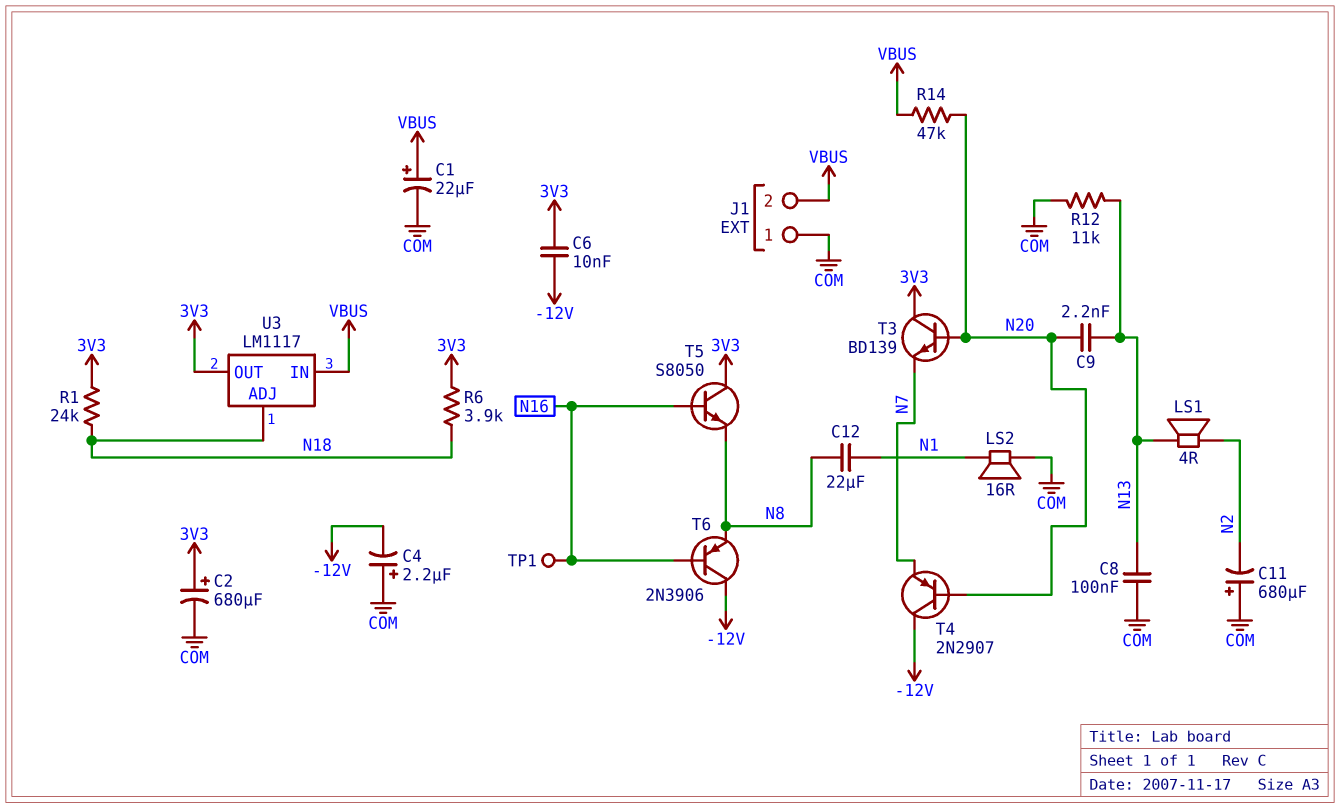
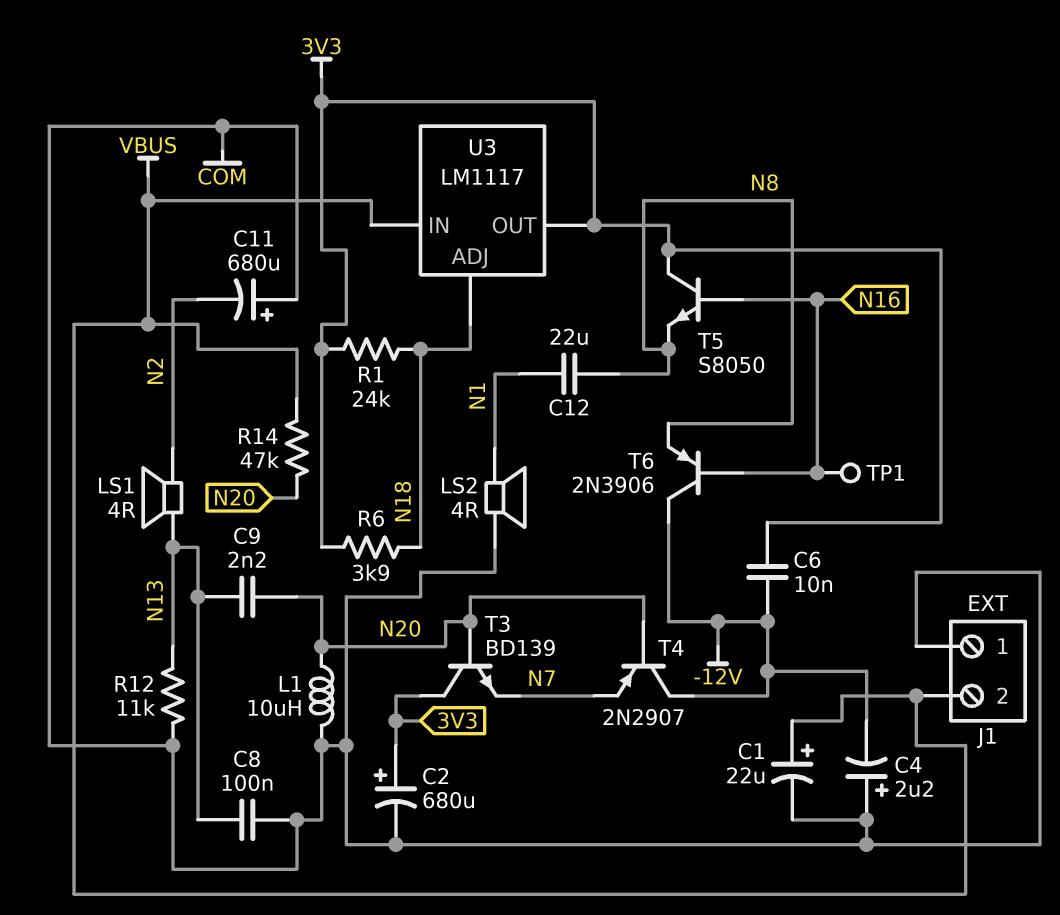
L1: none -> 10uH (COM, N20)
LS2: speaker 16R (COM, N1) -> speaker 4R (COM, N1)

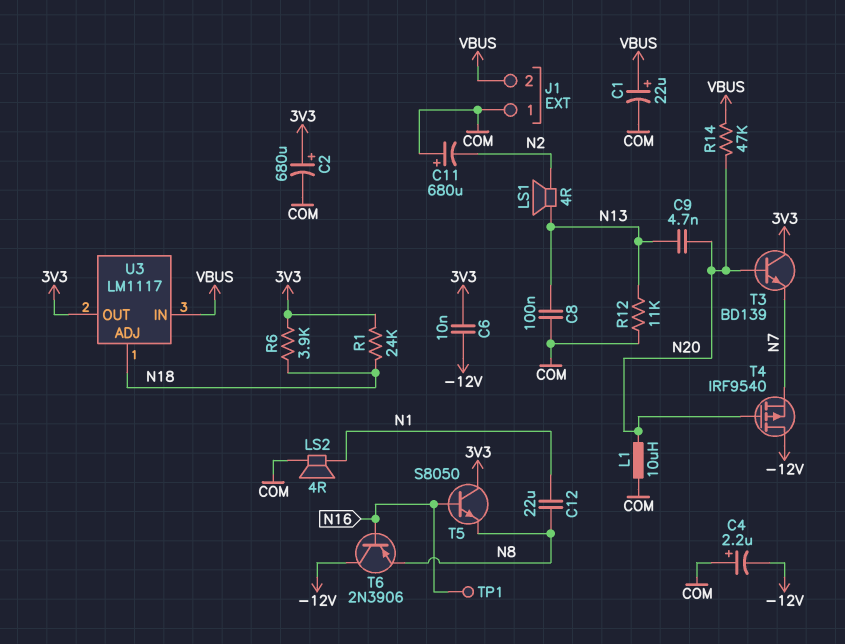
C9: 2.2nF (N13, N20) -> 4.7nF (N13, N20)
T4: PNP 2N2907 (B N20, C -12V, E N7) -> PMOS IRF9540 (G N20, D -12V, S N7)

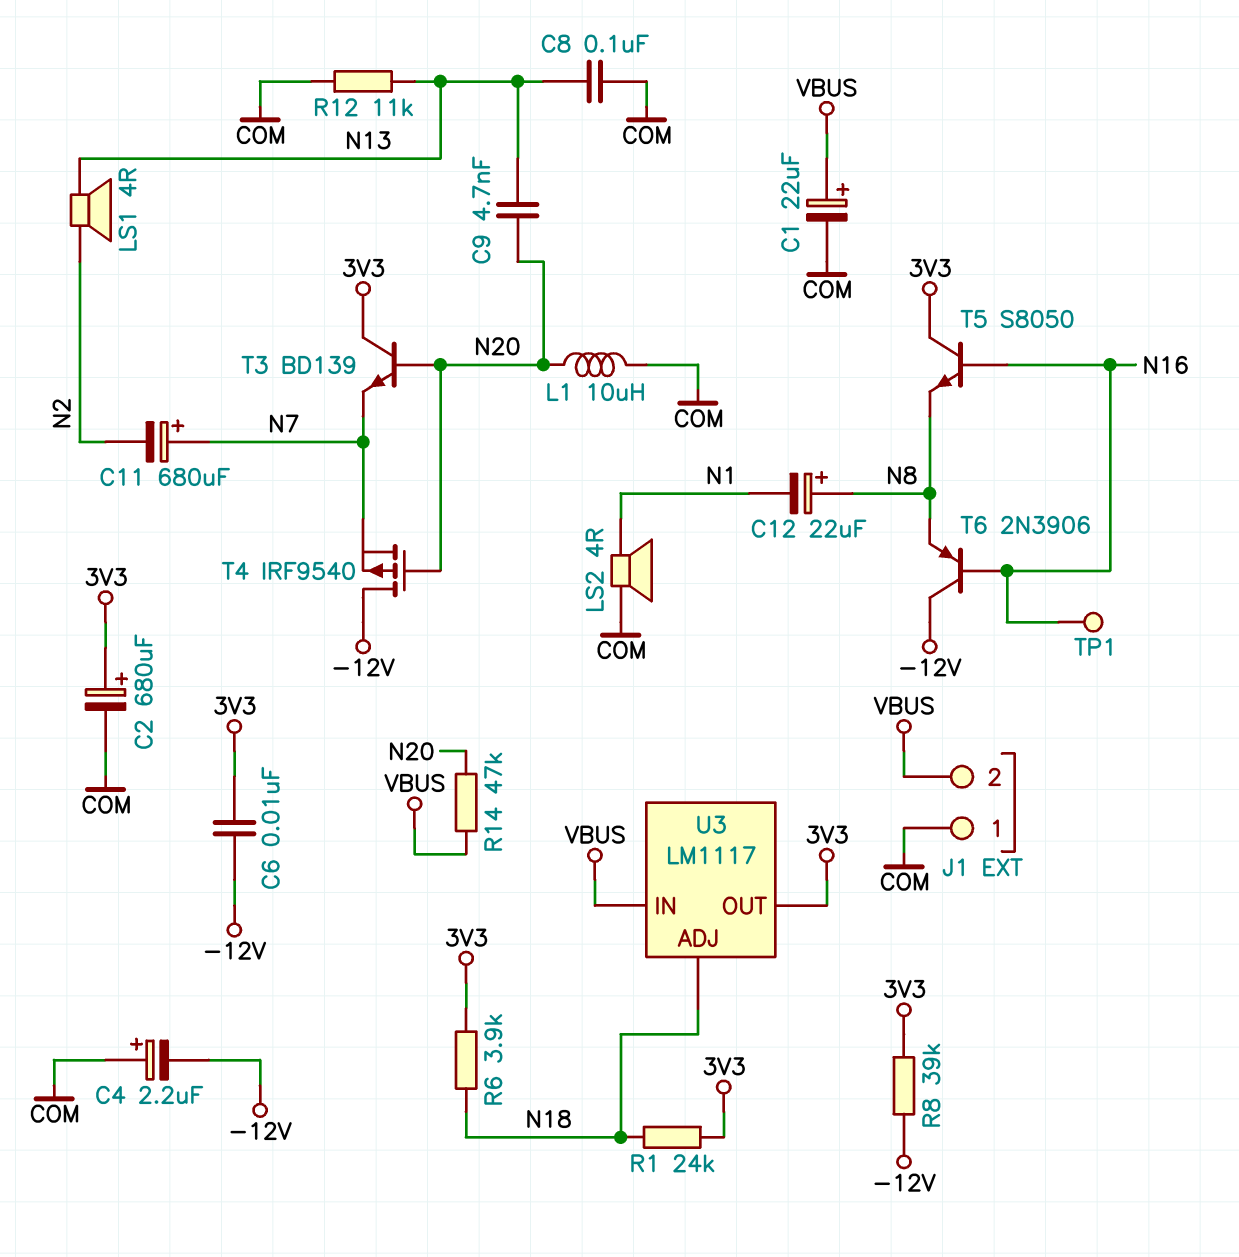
C11: 680uF (plus COM, minus N2) -> 680uF (plus N7, minus N2)
C12: 22uF (N1, N8) -> 22uF (plus N8, minus N1)
R8: none -> 39k (-12V, 3V3)

